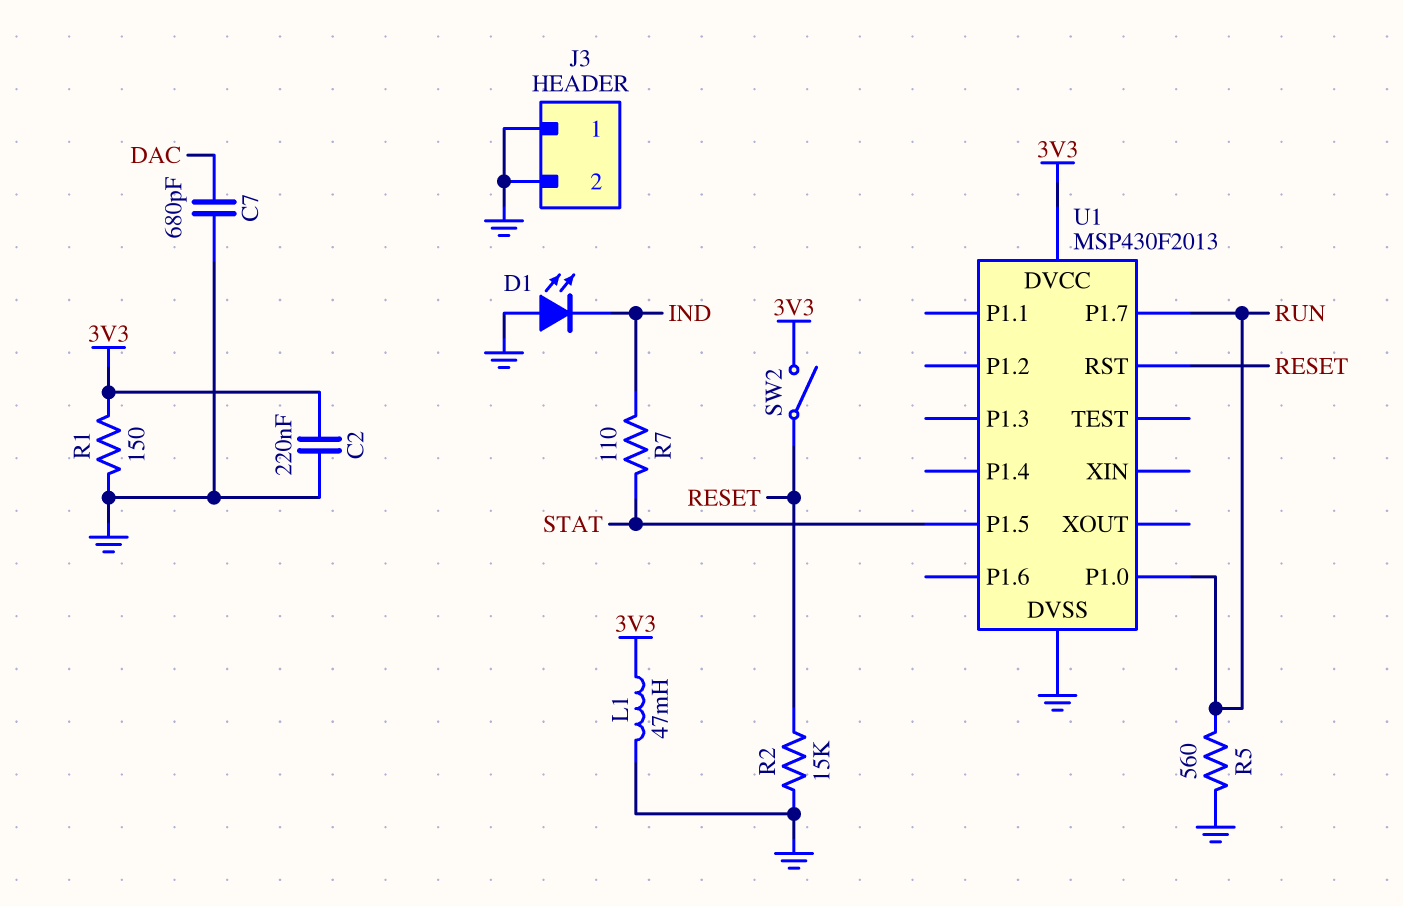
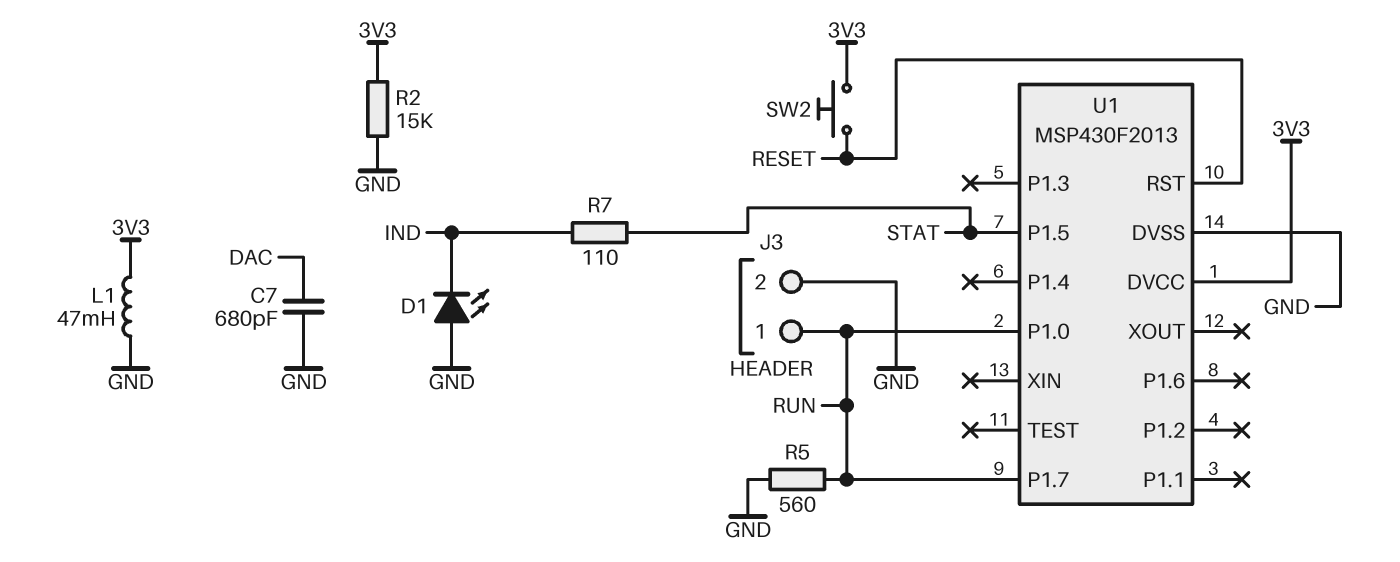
C2: 220nF (3V3, GND) -> none
J3 pin 1: GND -> RUN
R1: 150 (3V3, GND) -> none
R2: 15k (GND, RESET) -> 15k (3V3, GND)
SW2: switch (3V3, RESET) -> button (3V3, RESET)

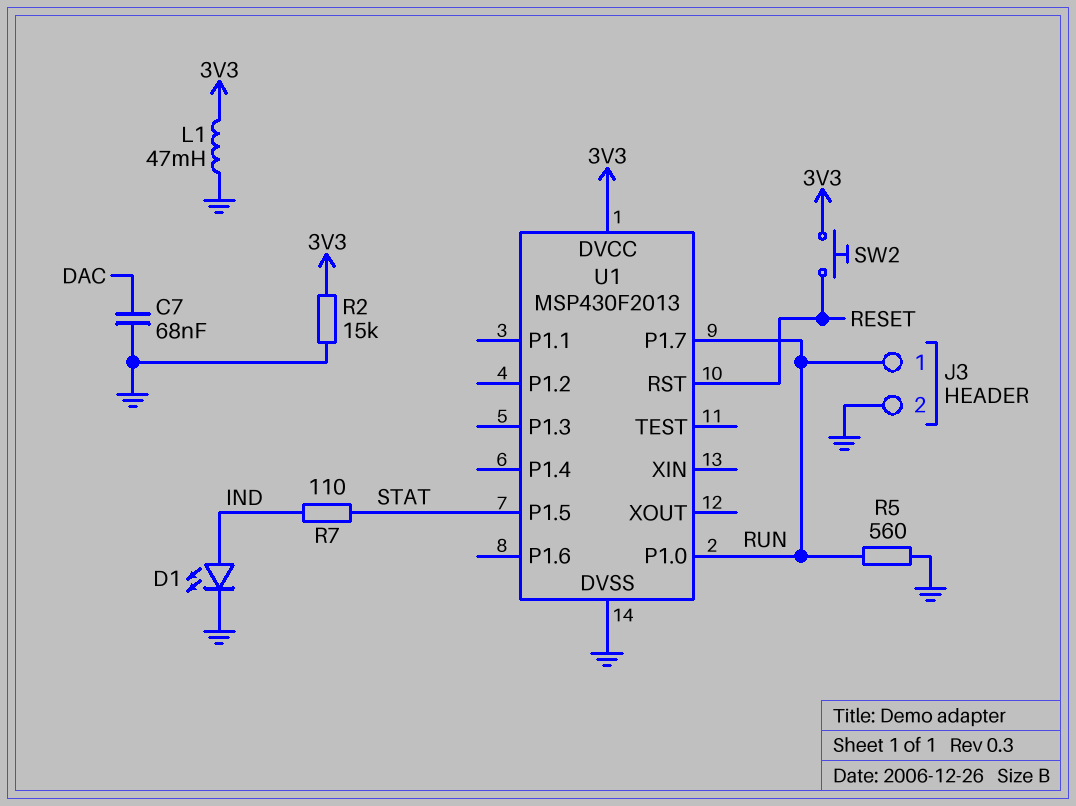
C7: 680pF (DAC, GND) -> 68nF (DAC, GND)
D1: LED (A GND, K IND) -> LED (A IND, K GND)

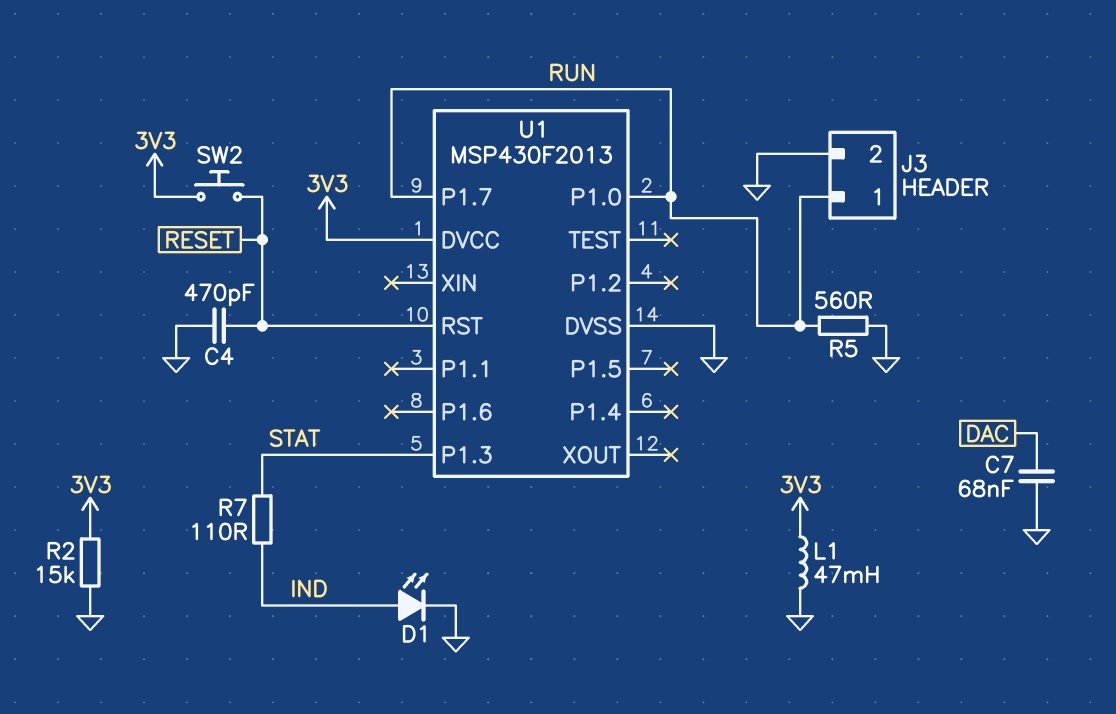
C4: none -> 470pF (GND, RESET)
U1 pin P1.3: none -> STAT
U1 pin P1.5: STAT -> none

